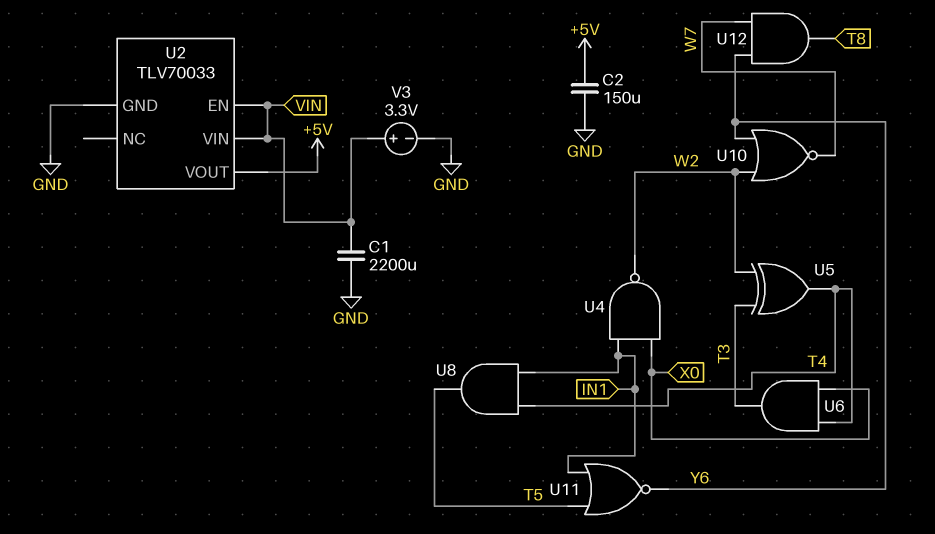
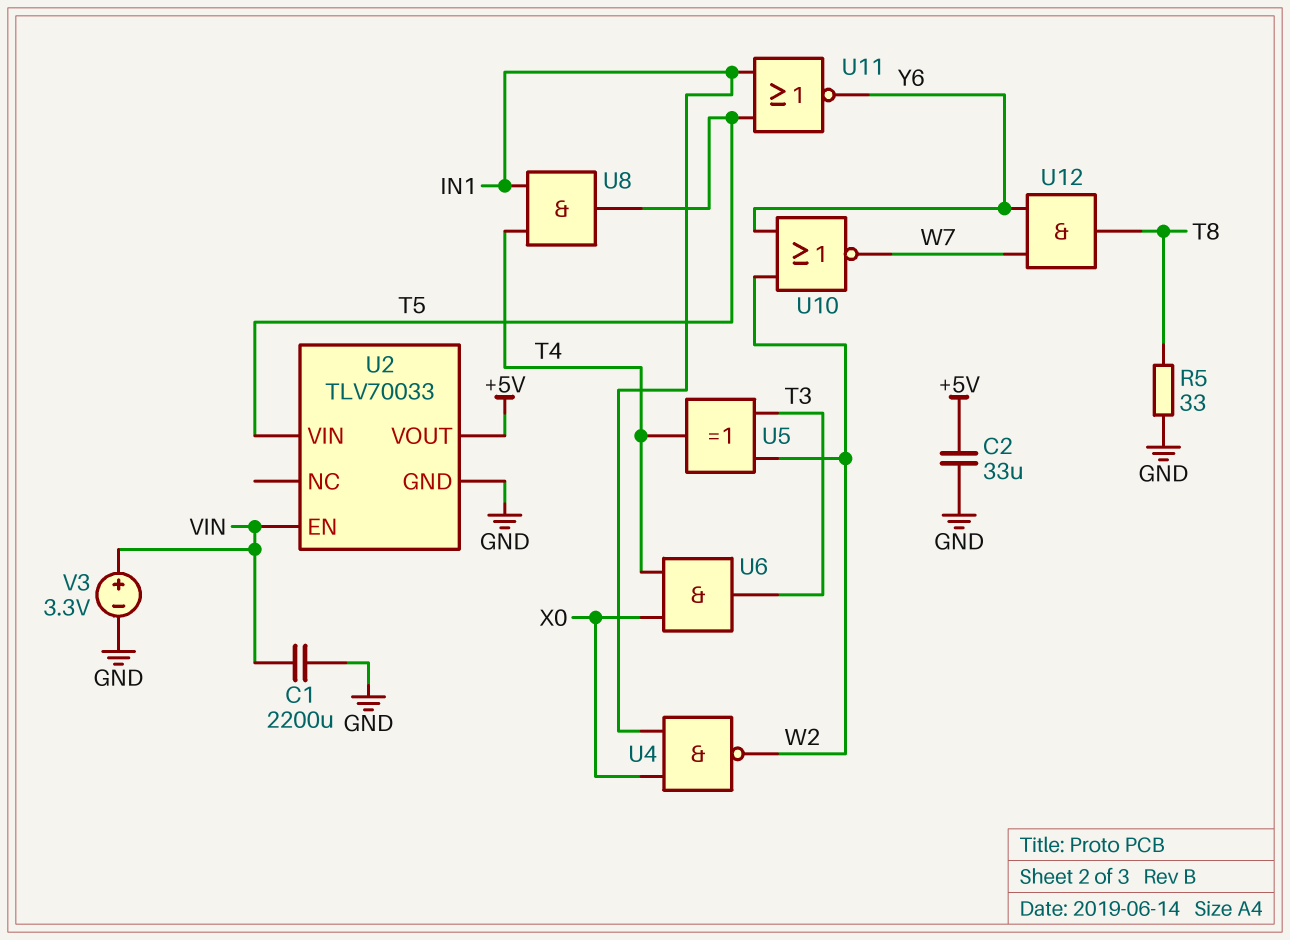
C2: 150uF (+5V, GND) -> 33uF (+5V, GND)
R5: none -> 33 (GND, T8)
U2 pin VIN: VIN -> T5

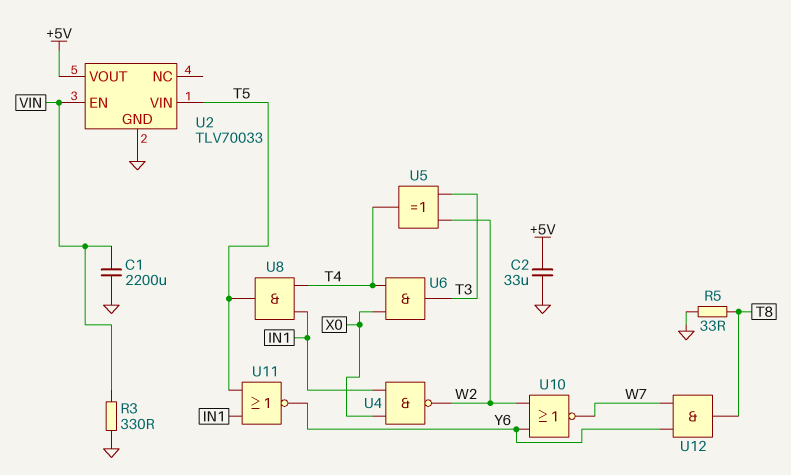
R3: none -> 330 (GND, VIN)
V3: 3.3V (plus VIN, minus GND) -> none

